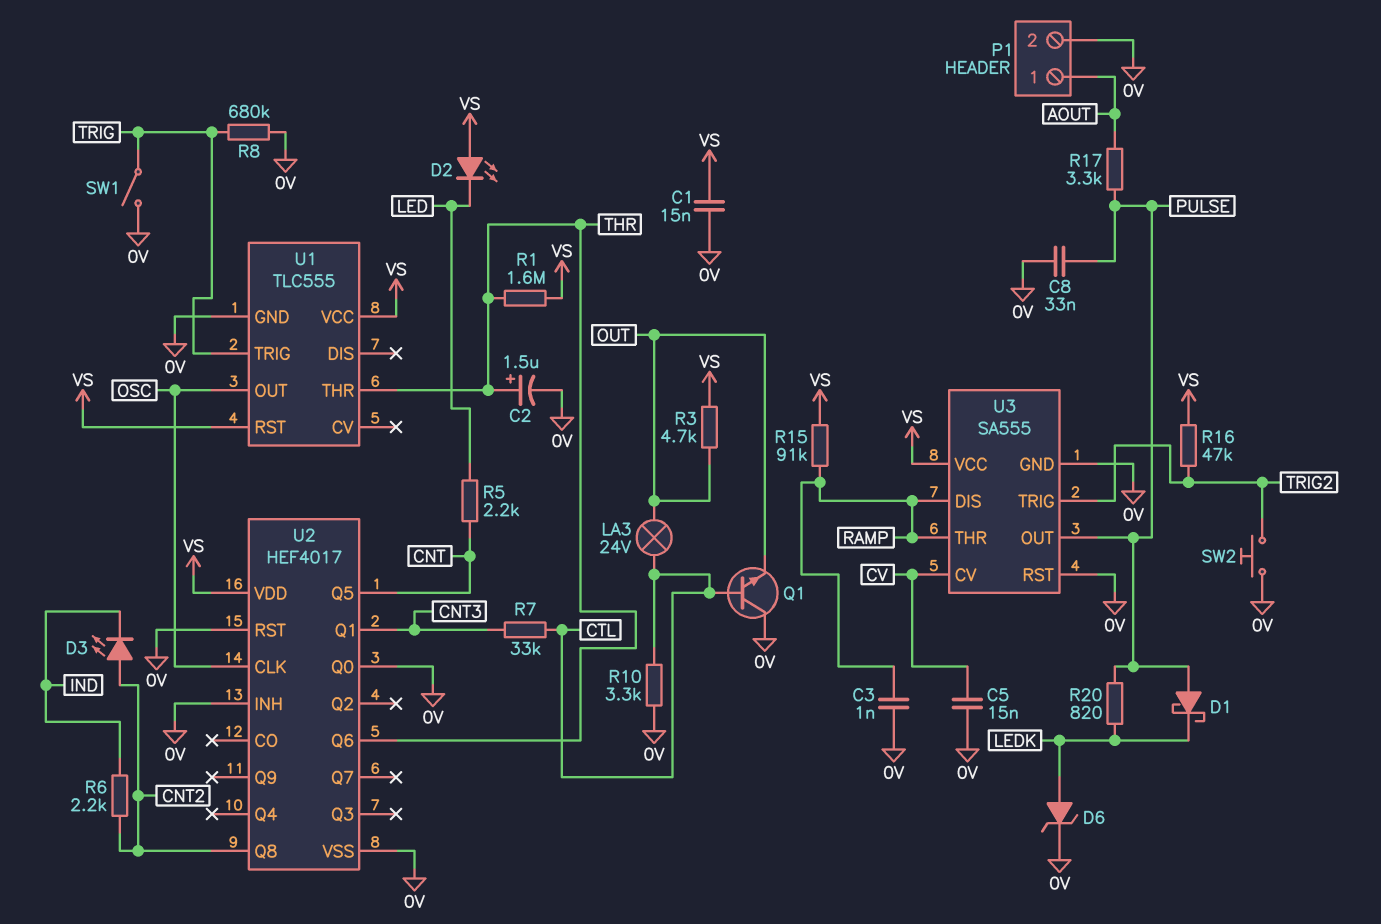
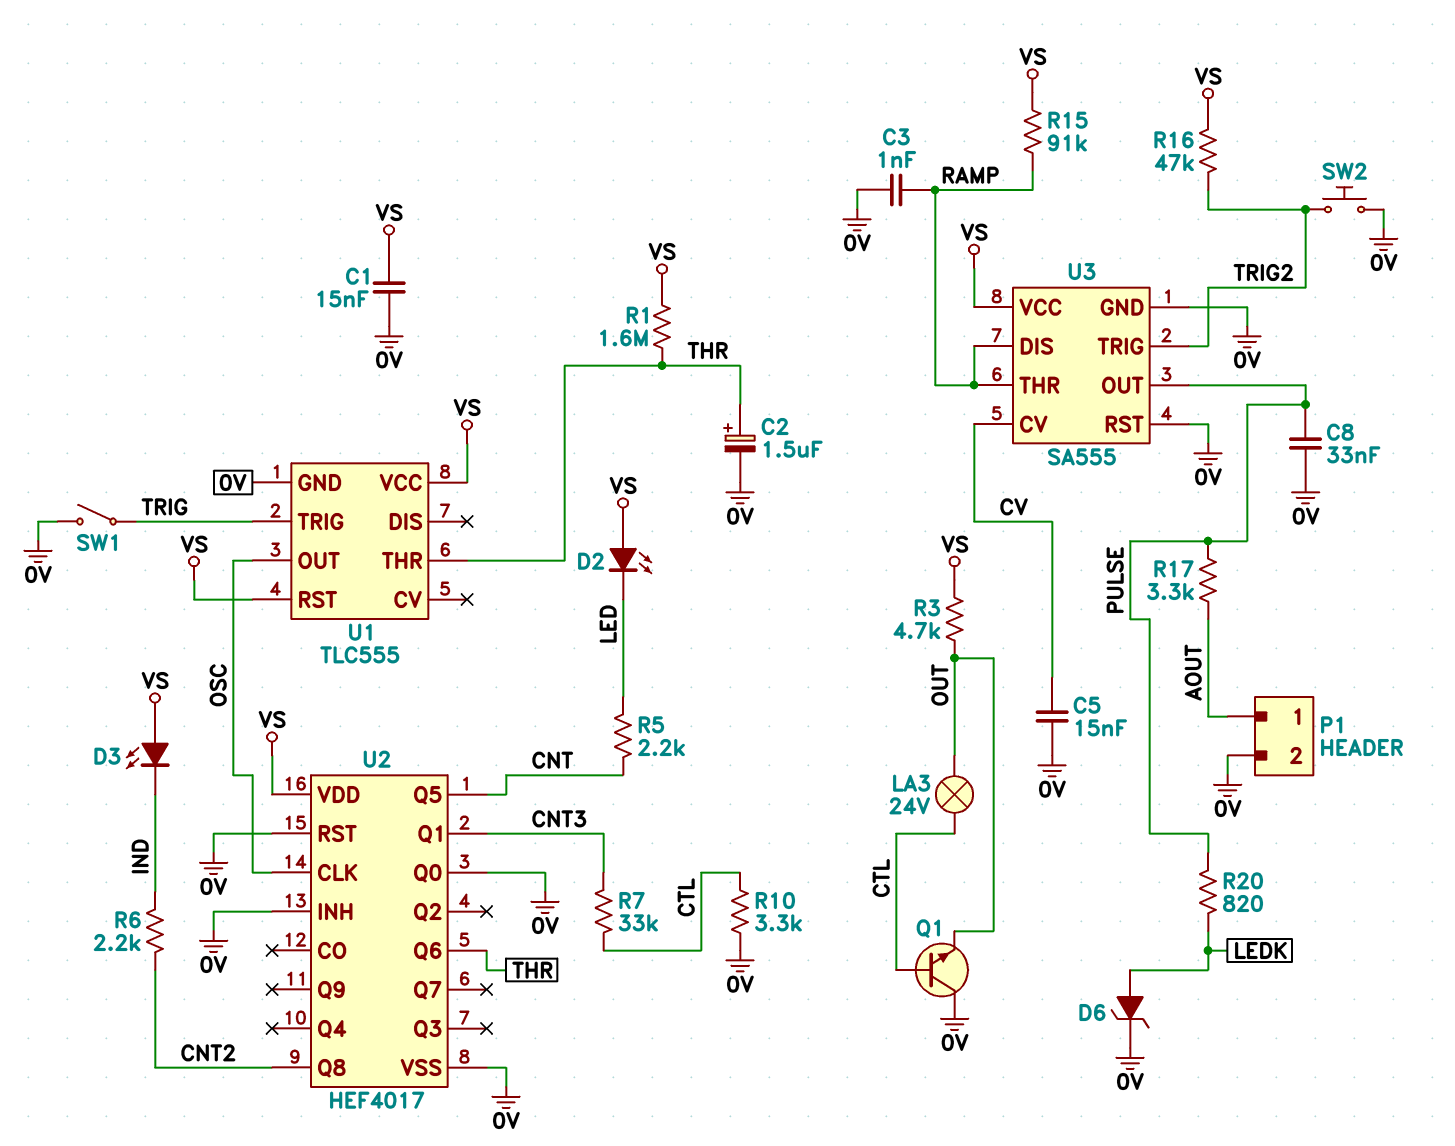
D1: schottky (A PULSE, K LEDK) -> none
D3: LED (A CNT2, K IND) -> LED (A VS, K IND)
R8: 680k (0V, TRIG) -> none

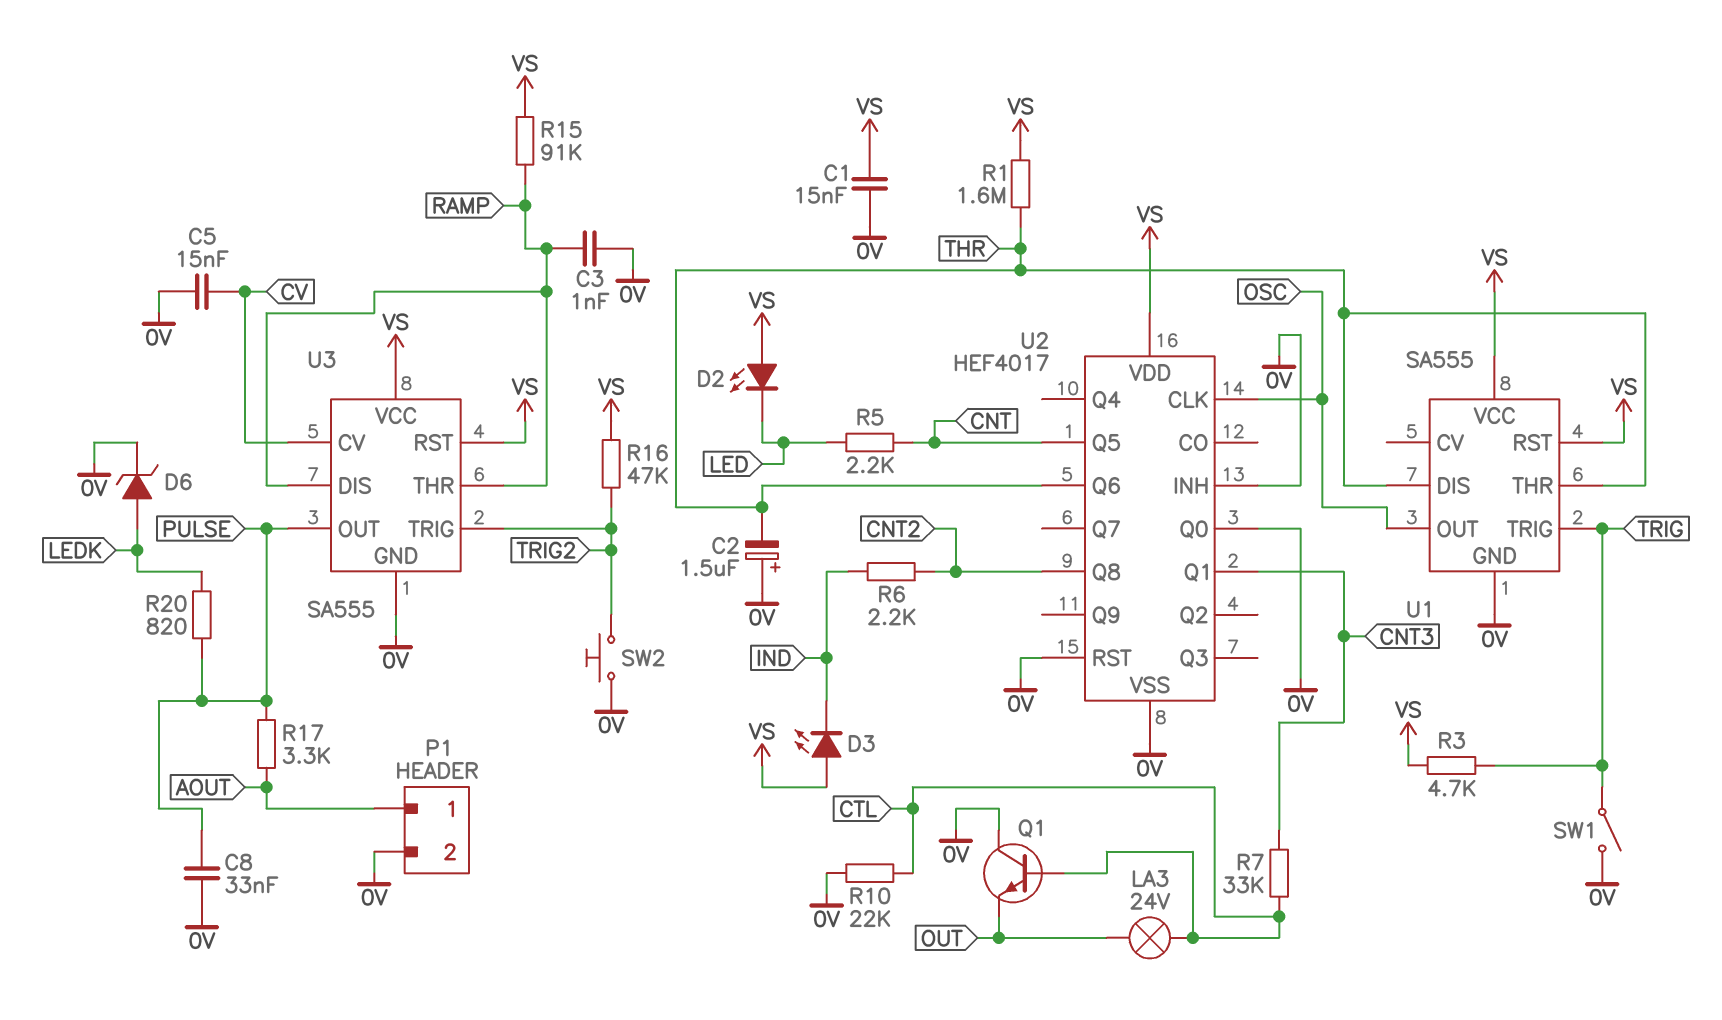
C2: 1.5uF (plus THR, minus 0V) -> 1.5uF (plus 0V, minus THR)
R3: 4.7k (OUT, VS) -> 4.7k (TRIG, VS)
R10: 3.3k (0V, CTL) -> 22k (0V, CTL)
U1: TLC555 -> SA555
U1 pin DIS: none -> THR
U3 pin RST: 0V -> VS

